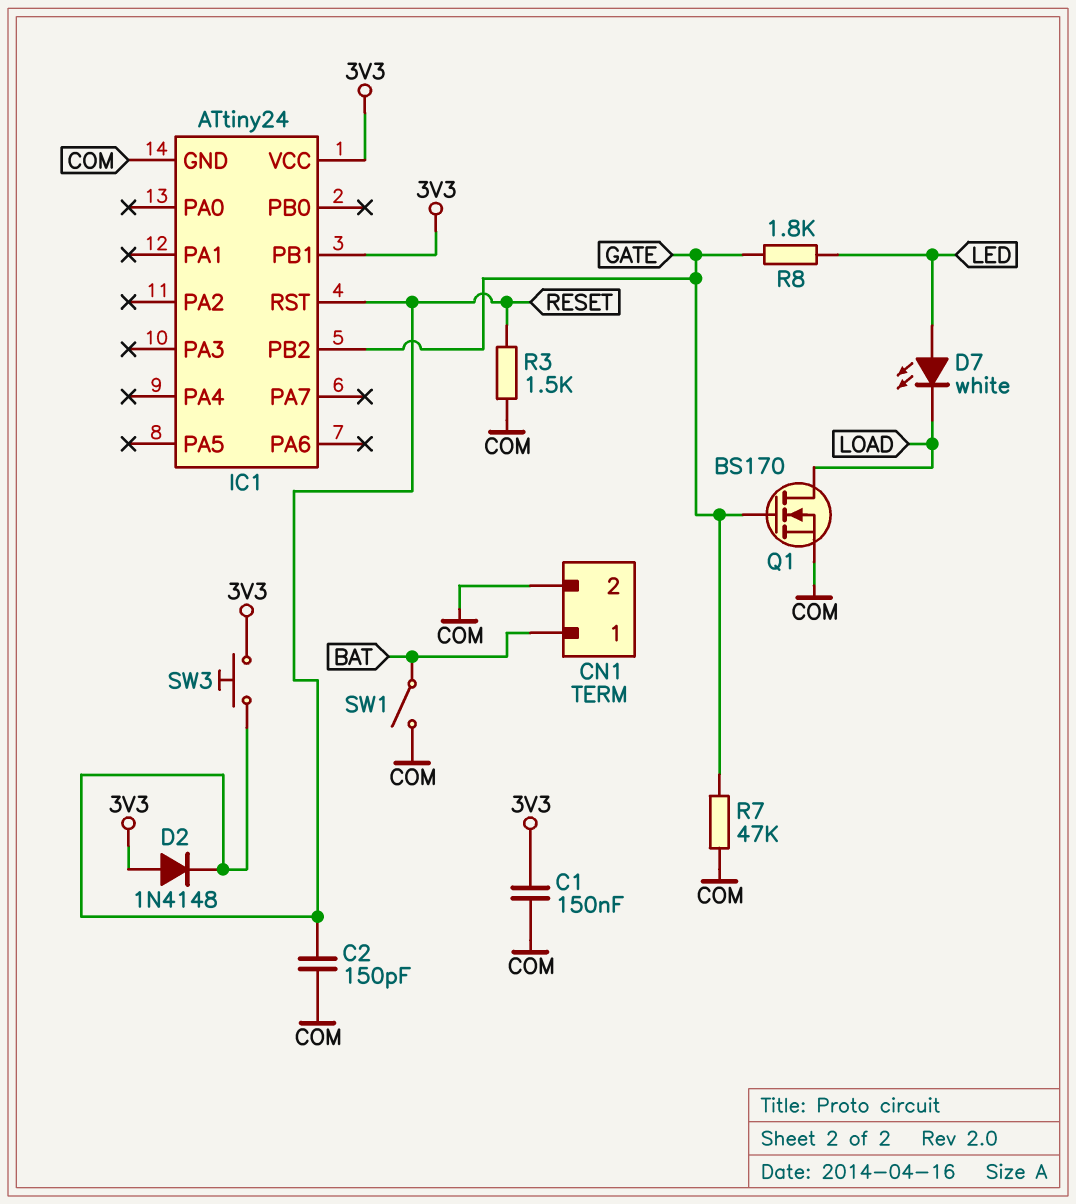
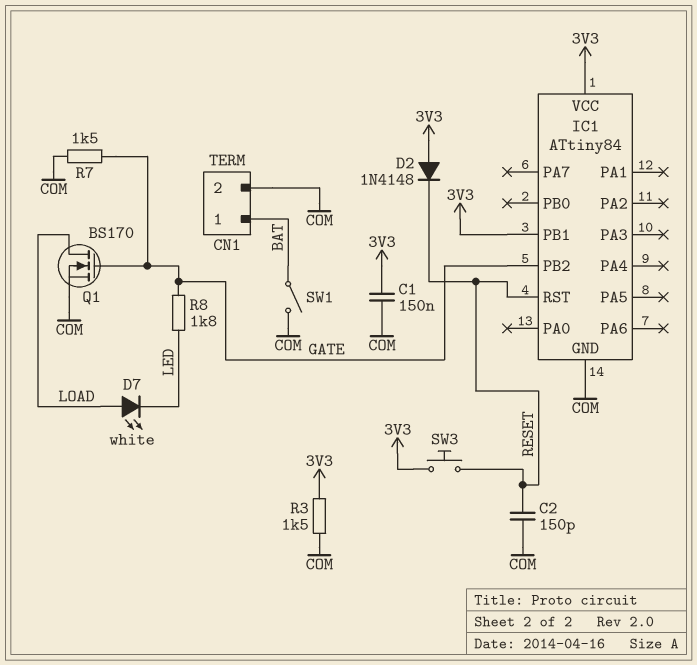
D7: LED white (A LED, K LOAD) -> LED white (A LOAD, K LED)
IC1: ATtiny24 -> ATtiny84
R3: 1.5k (COM, RESET) -> 1.5k (3V3, COM)
R7: 47k (COM, GATE) -> 1.5k (COM, GATE)

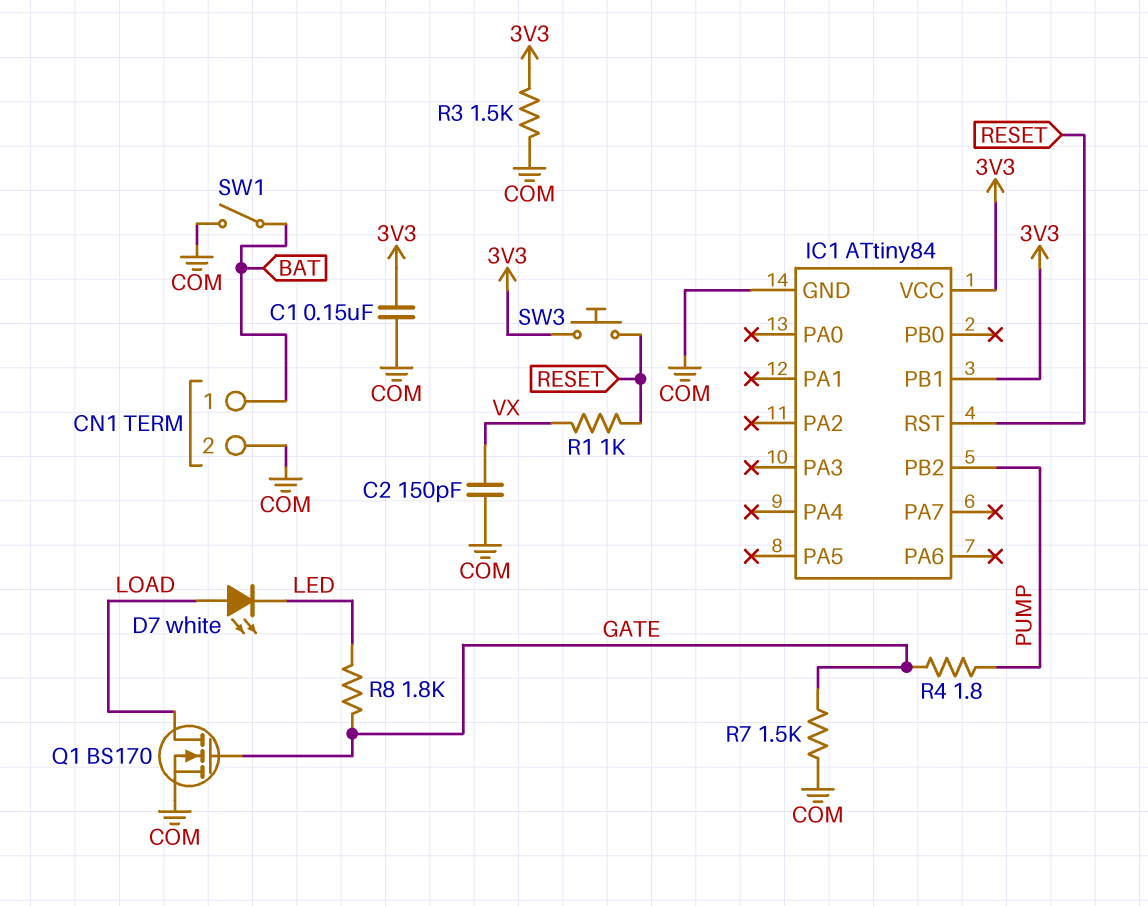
C2: 150pF (COM, RESET) -> 150pF (COM, VX)
D2: diode 1N4148 (A 3V3, K RESET) -> none
IC1 pin PB2: GATE -> PUMP
R1: none -> 1k (RESET, VX)
R4: none -> 1.8 (GATE, PUMP)

